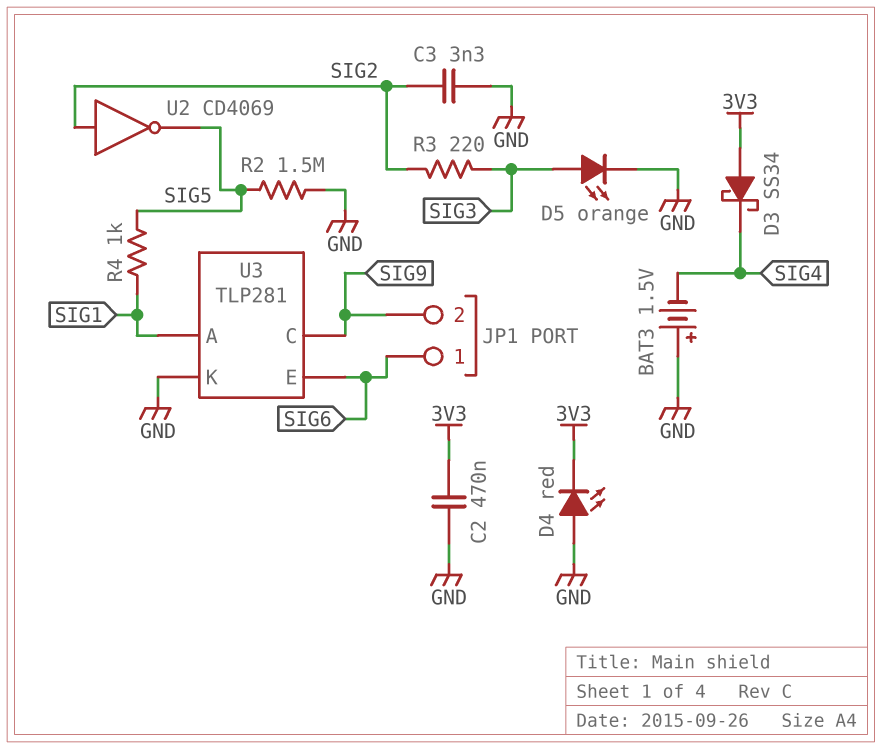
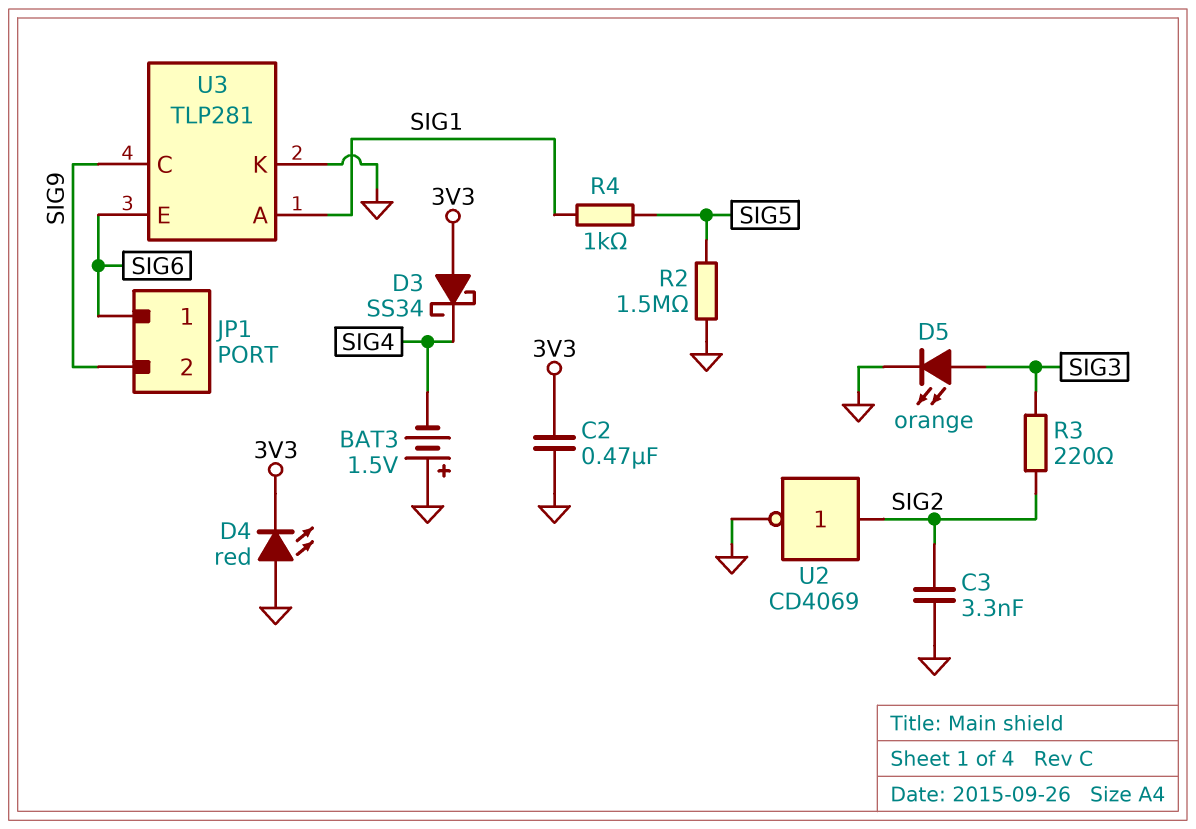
U2: NOT CD4069 (in SIG2, out SIG5) -> NOT CD4069 (in SIG2, out GND)

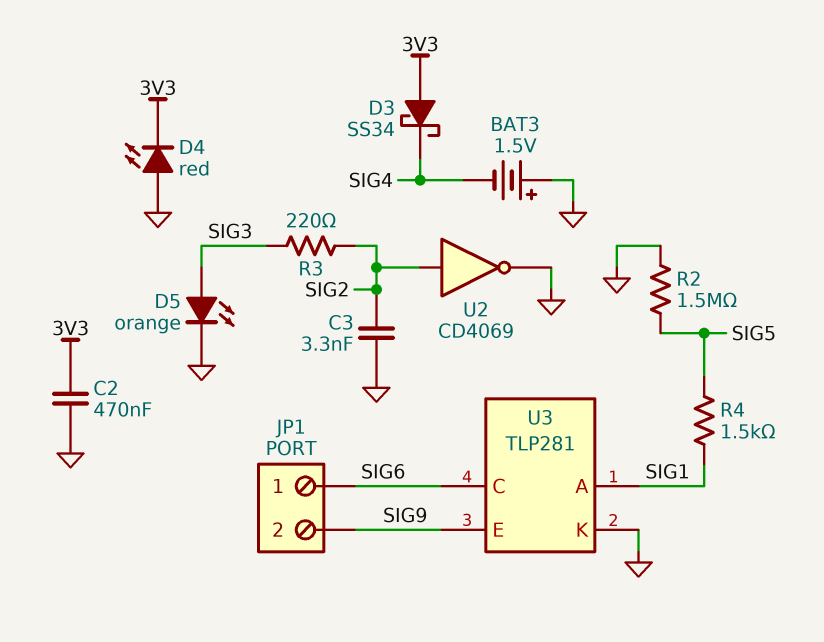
R4: 1k (SIG1, SIG5) -> 1.5k (SIG1, SIG5)
U3 pin C: SIG9 -> SIG6
U3 pin E: SIG6 -> SIG9

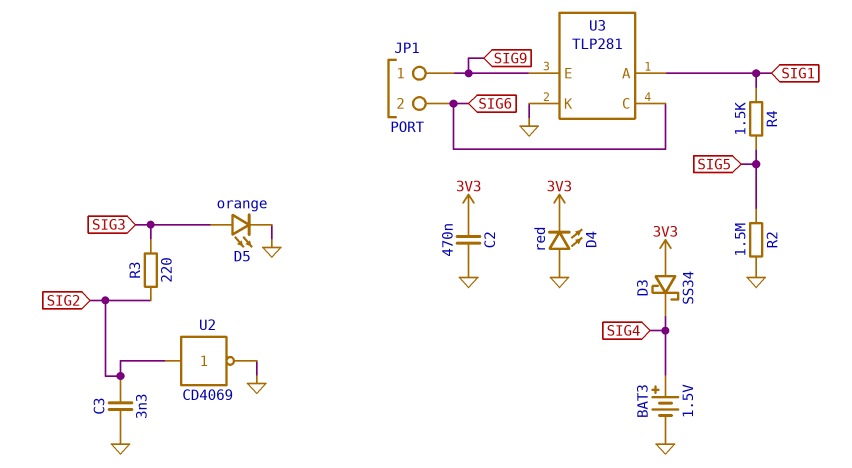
BAT3: 1.5V (plus GND, minus SIG4) -> 1.5V (plus SIG4, minus GND)
JP1 pin 1: SIG6 -> SIG9
JP1 pin 2: SIG9 -> SIG6

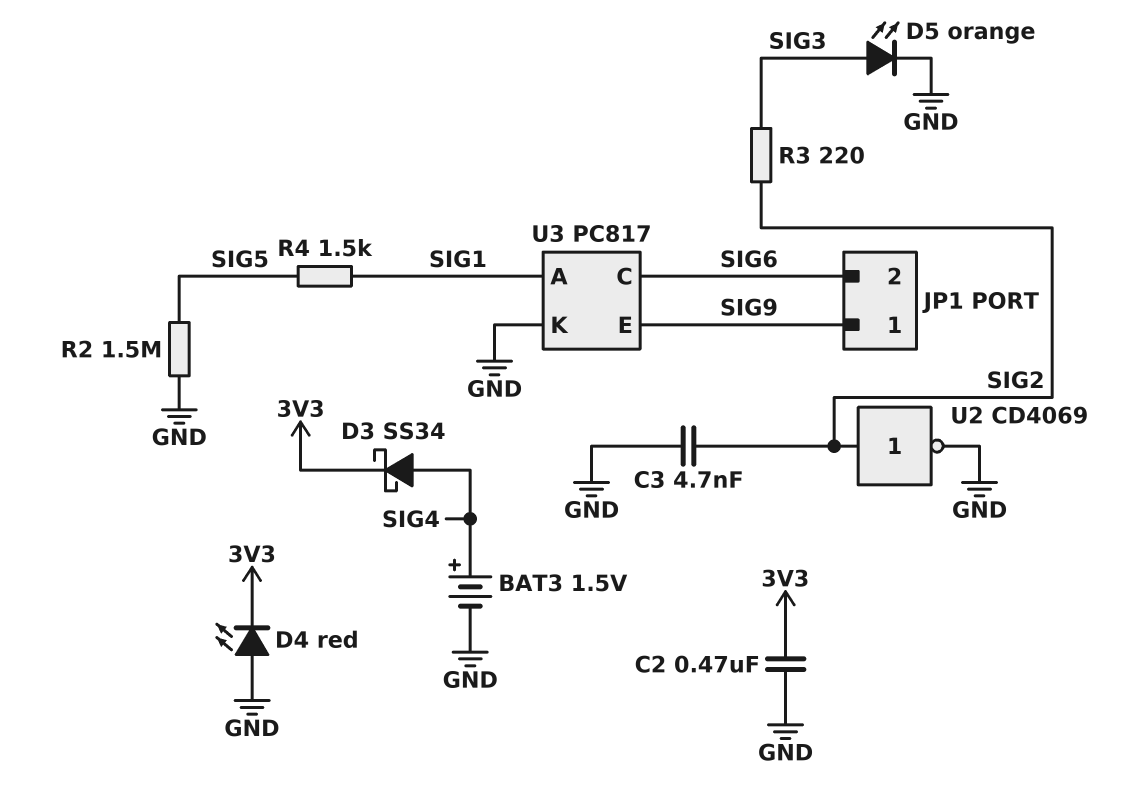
C3: 3.3nF (GND, SIG2) -> 4.7nF (GND, SIG2)
D3: schottky SS34 (A 3V3, K SIG4) -> schottky SS34 (A SIG4, K 3V3)
U3: TLP281 -> PC817

